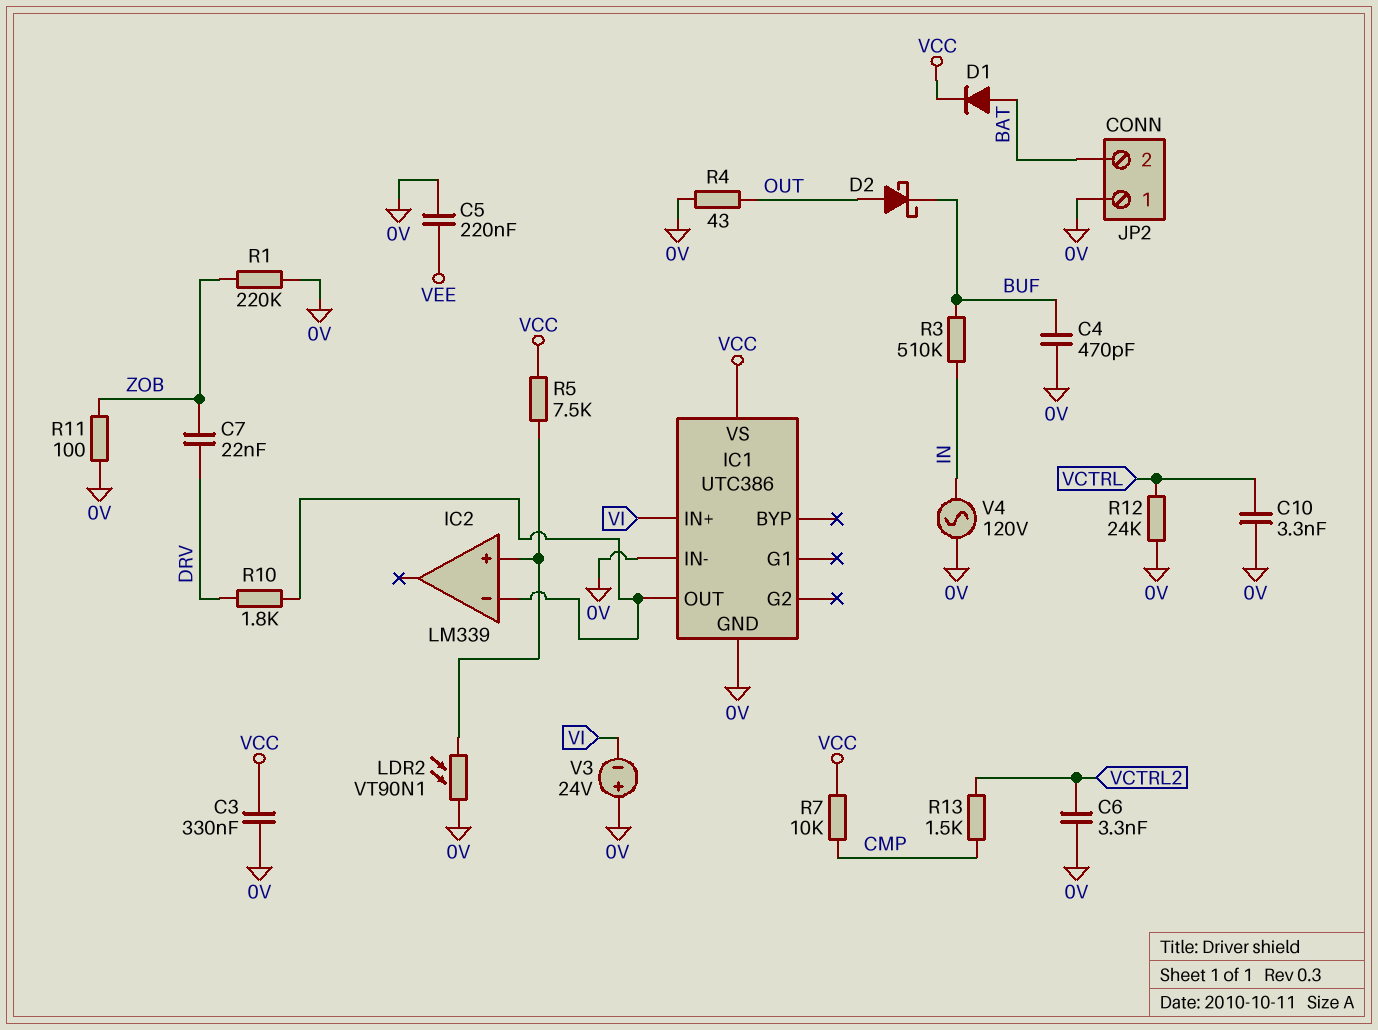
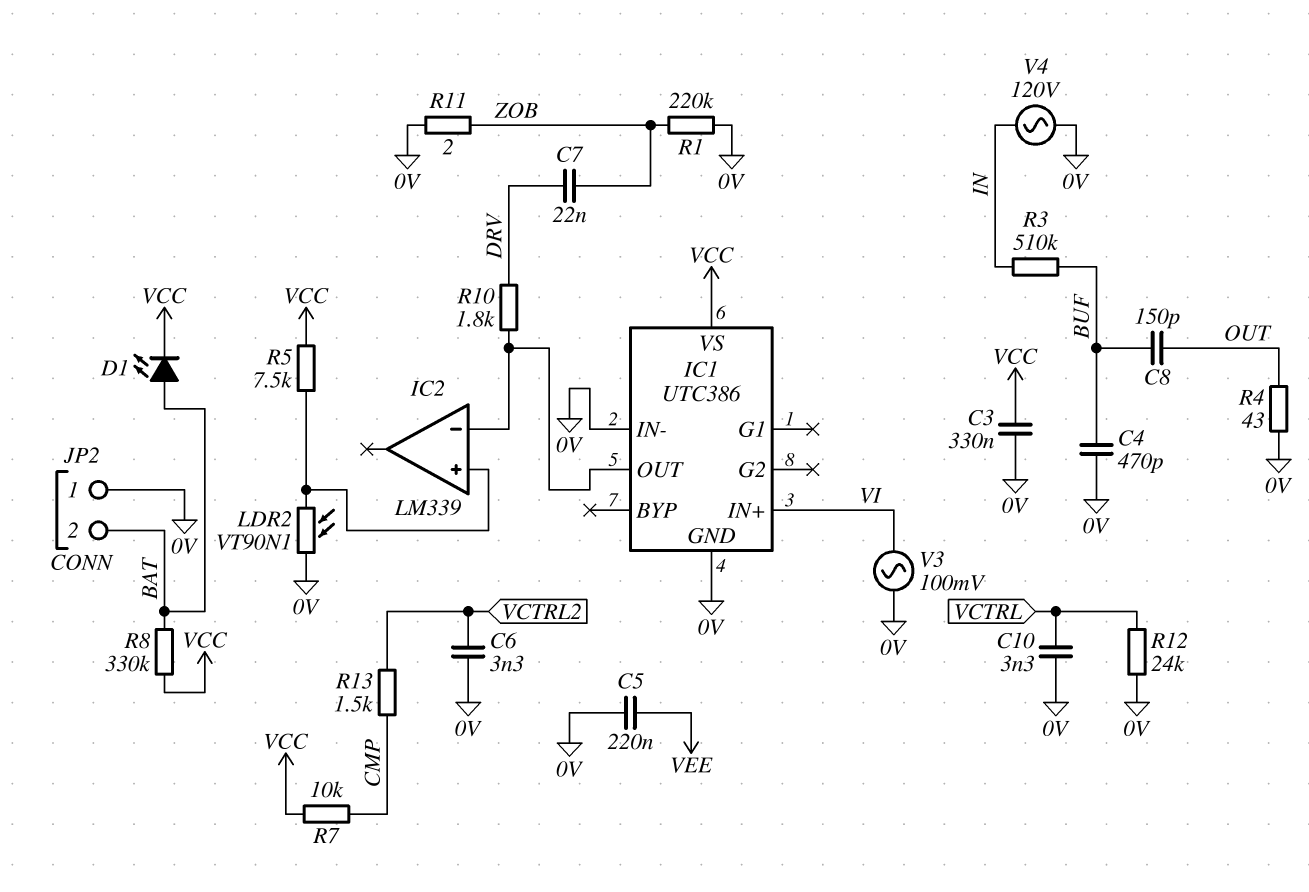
C8: none -> 150pF (BUF, OUT)
D1: diode (A BAT, K VCC) -> LED (A BAT, K VCC)
D2: schottky (A OUT, K BUF) -> none
R8: none -> 330k (BAT, VCC)
R11: 100 (0V, ZOB) -> 2 (0V, ZOB)
V3: 24V (plus 0V, minus VI) -> AC 100mV (0V, VI)

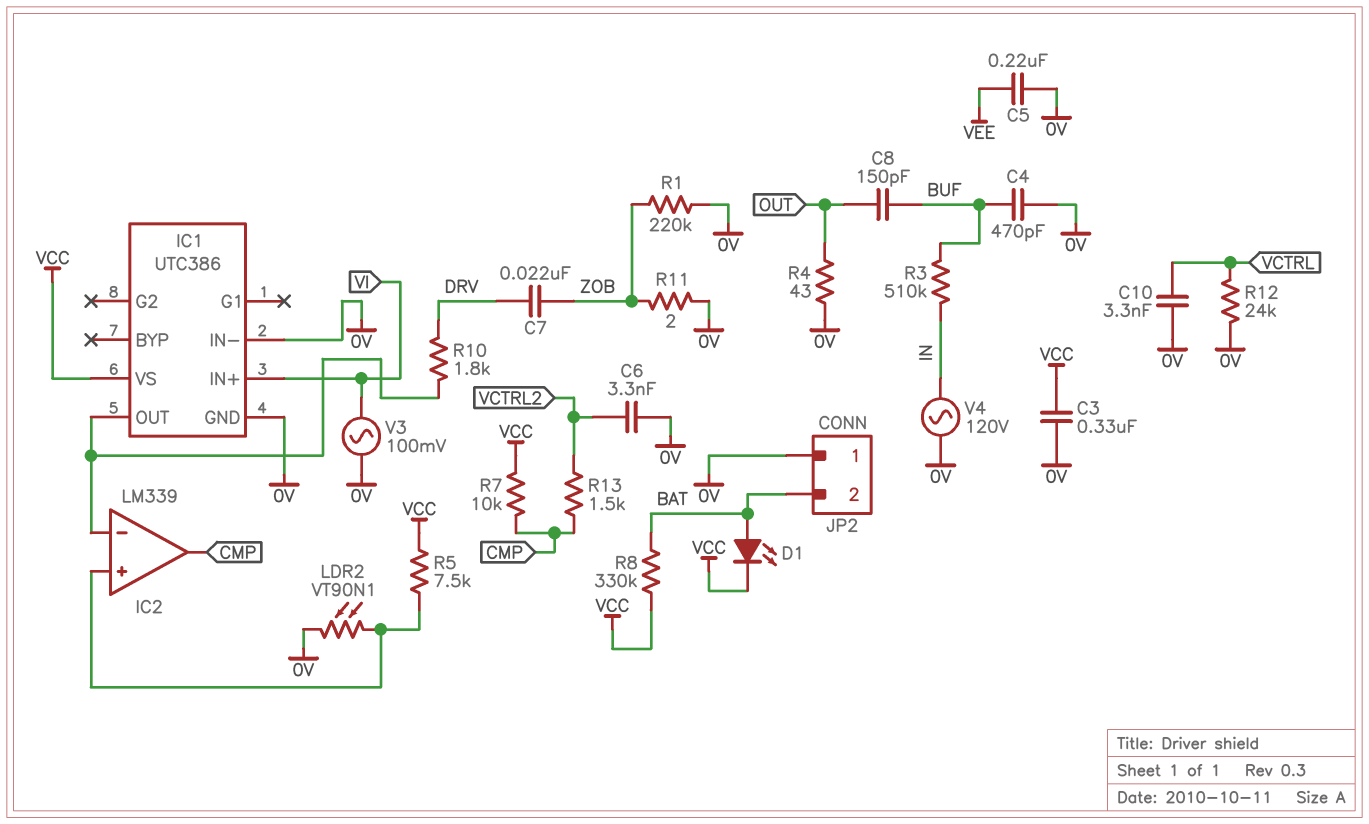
IC2 pin out: none -> CMP

